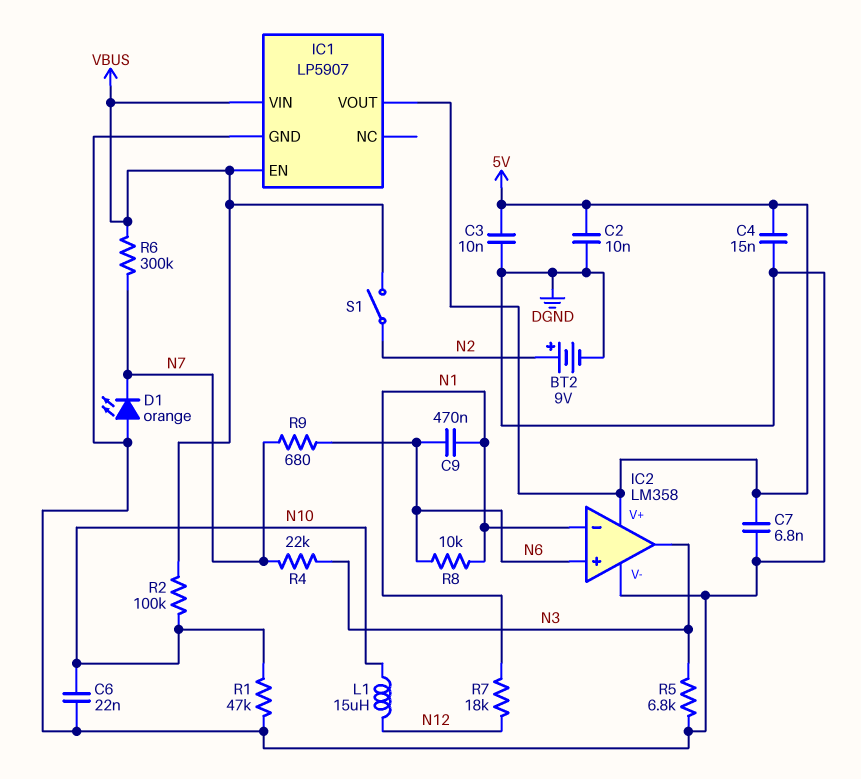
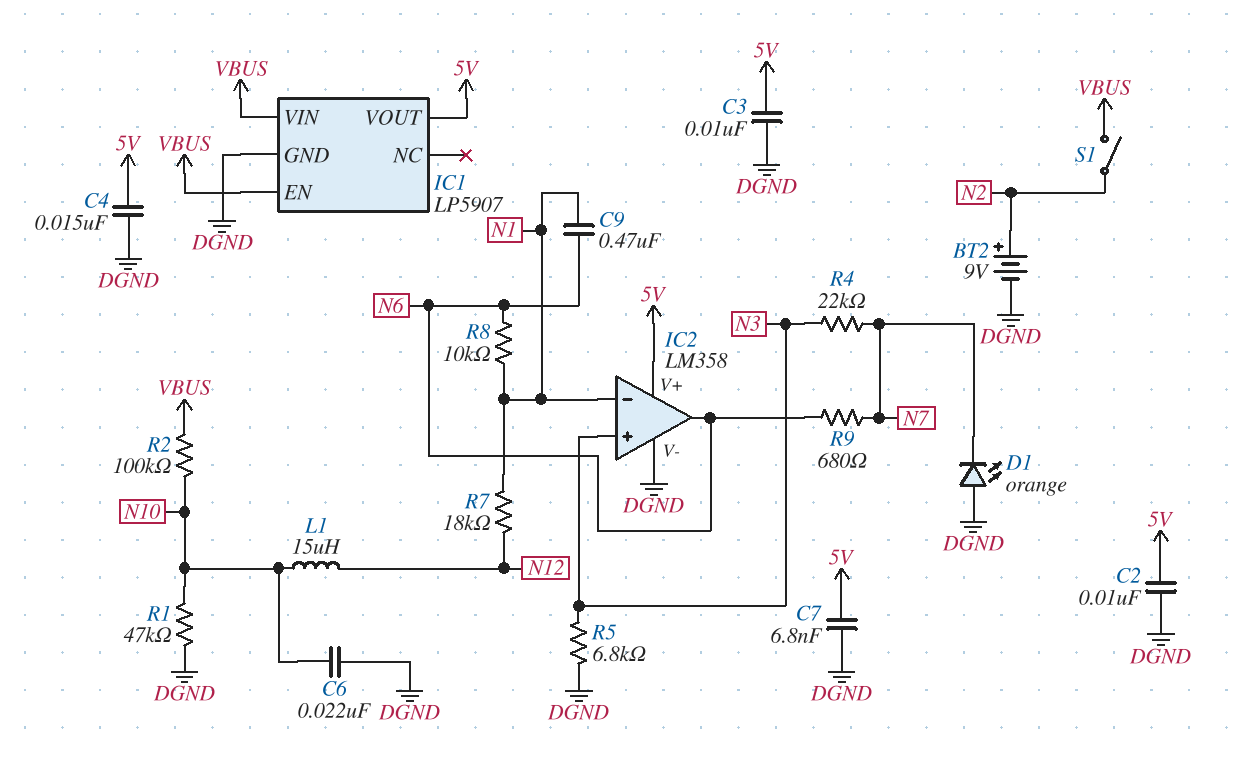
IC2 pin in+: N6 -> N3
IC2 pin out: N3 -> N6
R6: 300k (N7, VBUS) -> none

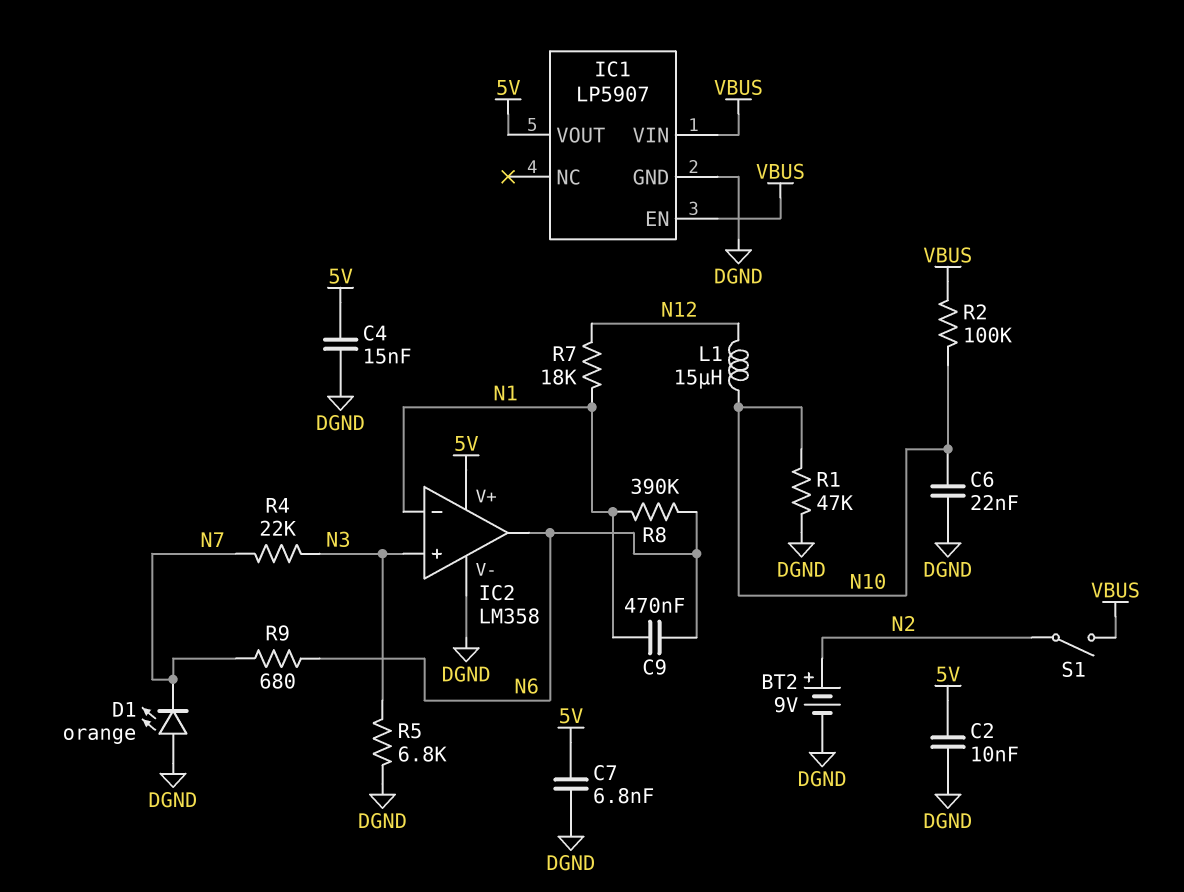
C3: 10nF (5V, DGND) -> none
R8: 10k (N1, N6) -> 390k (N1, N6)

